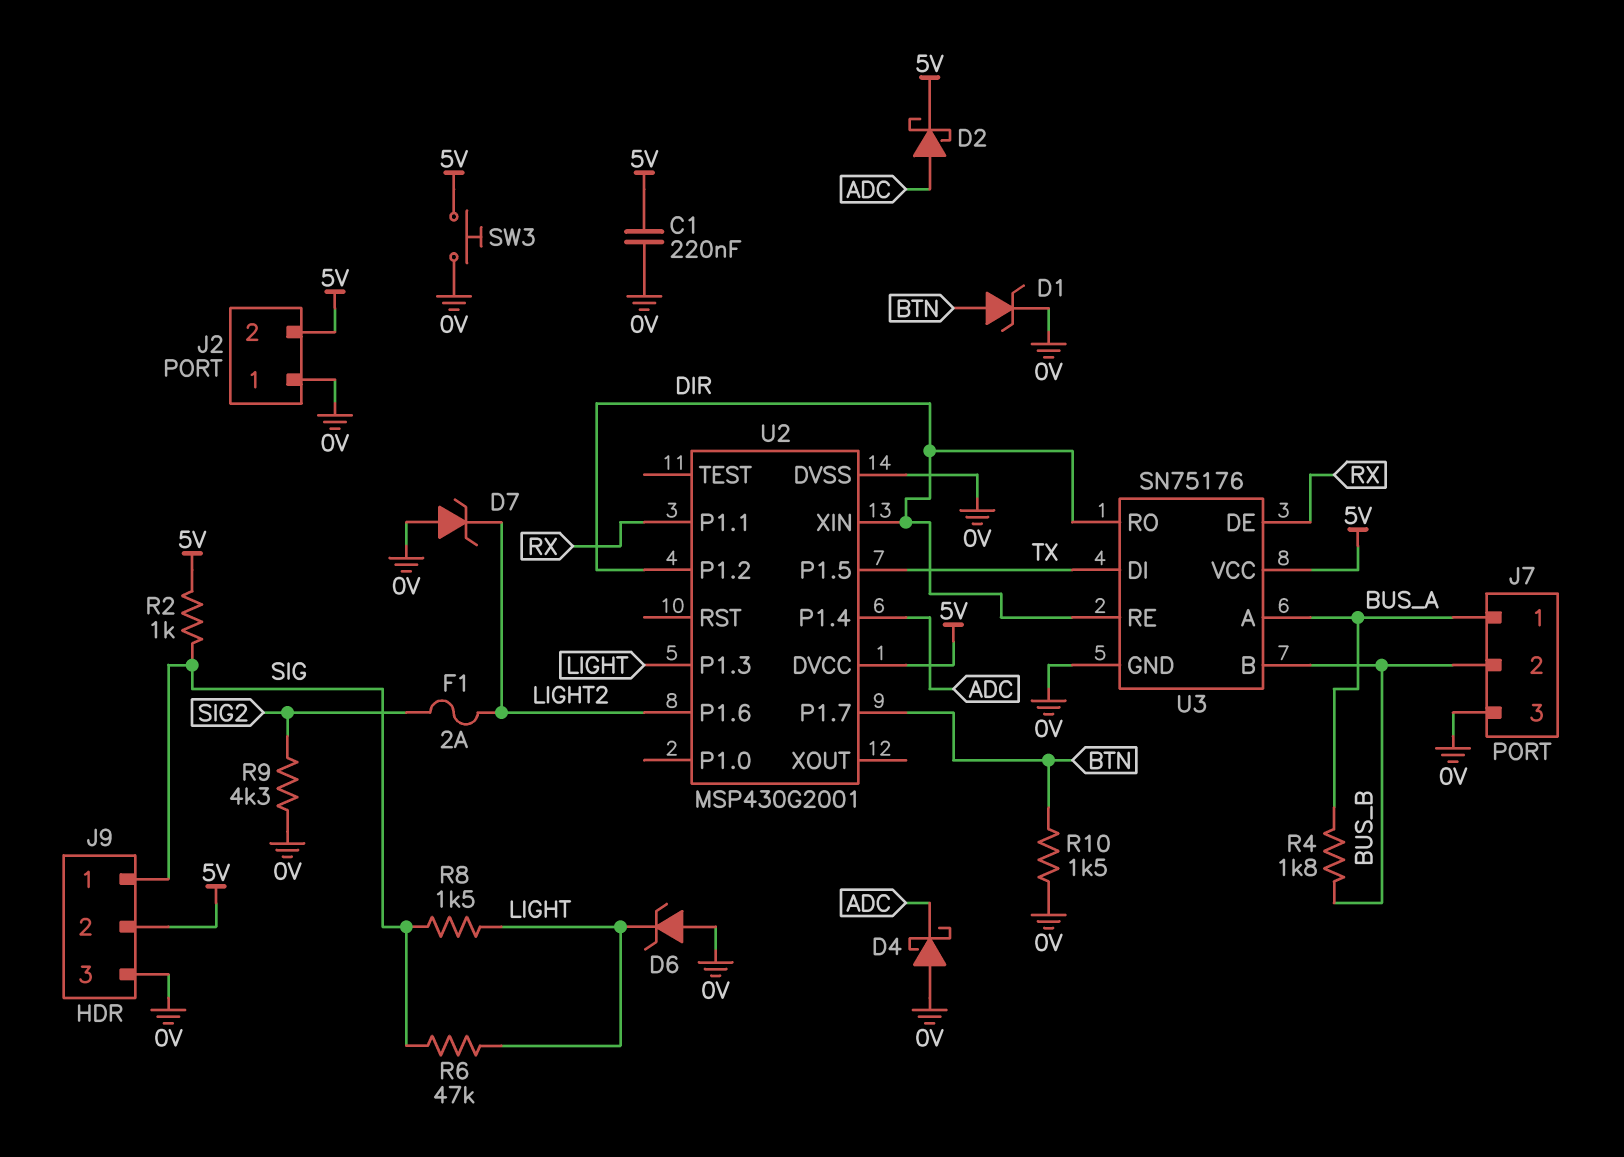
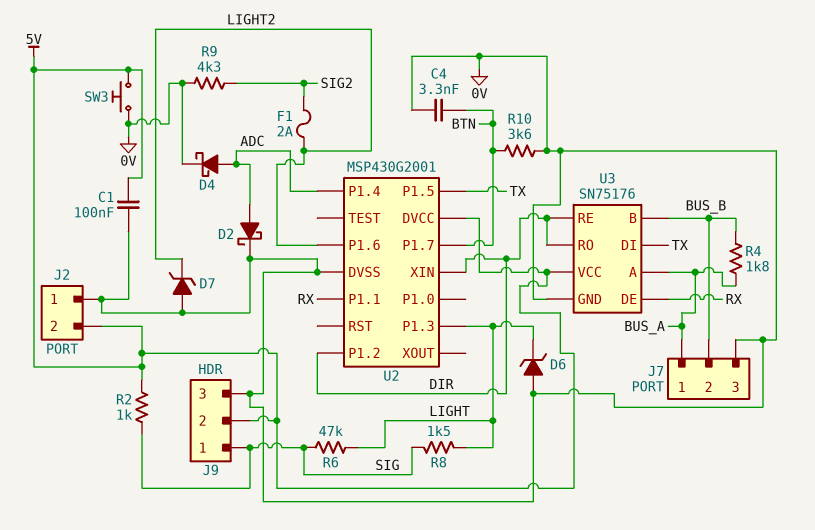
C1: 220nF (0V, 5V) -> 100nF (0V, 5V)
C4: none -> 3.3nF (0V, BTN)
D1: zener (A BTN, K 0V) -> none
D2: schottky (A ADC, K 5V) -> schottky (A ADC, K 0V)
D4: schottky (A 0V, K ADC) -> schottky (A ADC, K 0V)
R10: 1.5k (0V, BTN) -> 3.6k (0V, BTN)

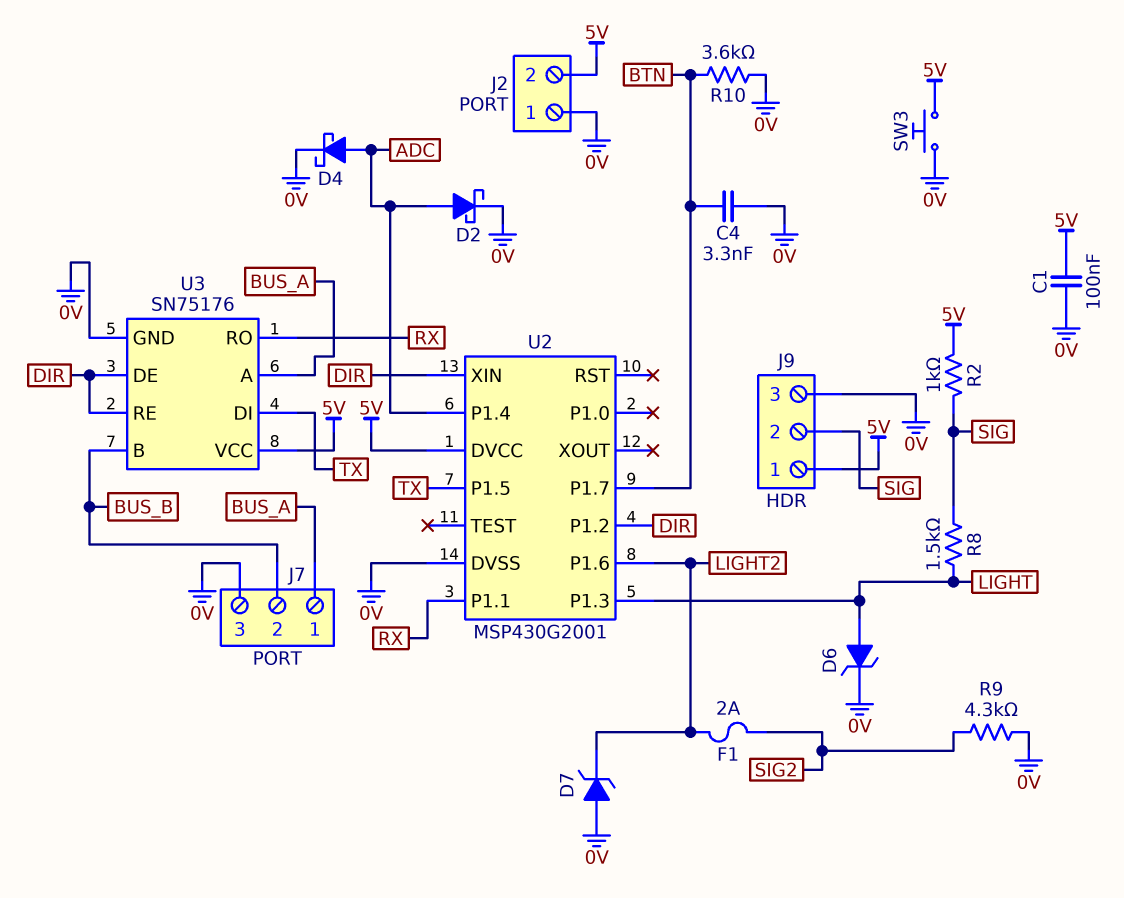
D6: zener (A 0V, K LIGHT) -> zener (A LIGHT, K 0V)
J9 pin 1: SIG -> 5V
J9 pin 2: 5V -> SIG
R4: 1.8k (BUS_A, BUS_B) -> none
R6: 47k (LIGHT, SIG) -> none
U3 pin DE: RX -> DIR
U3 pin RO: DIR -> RX

